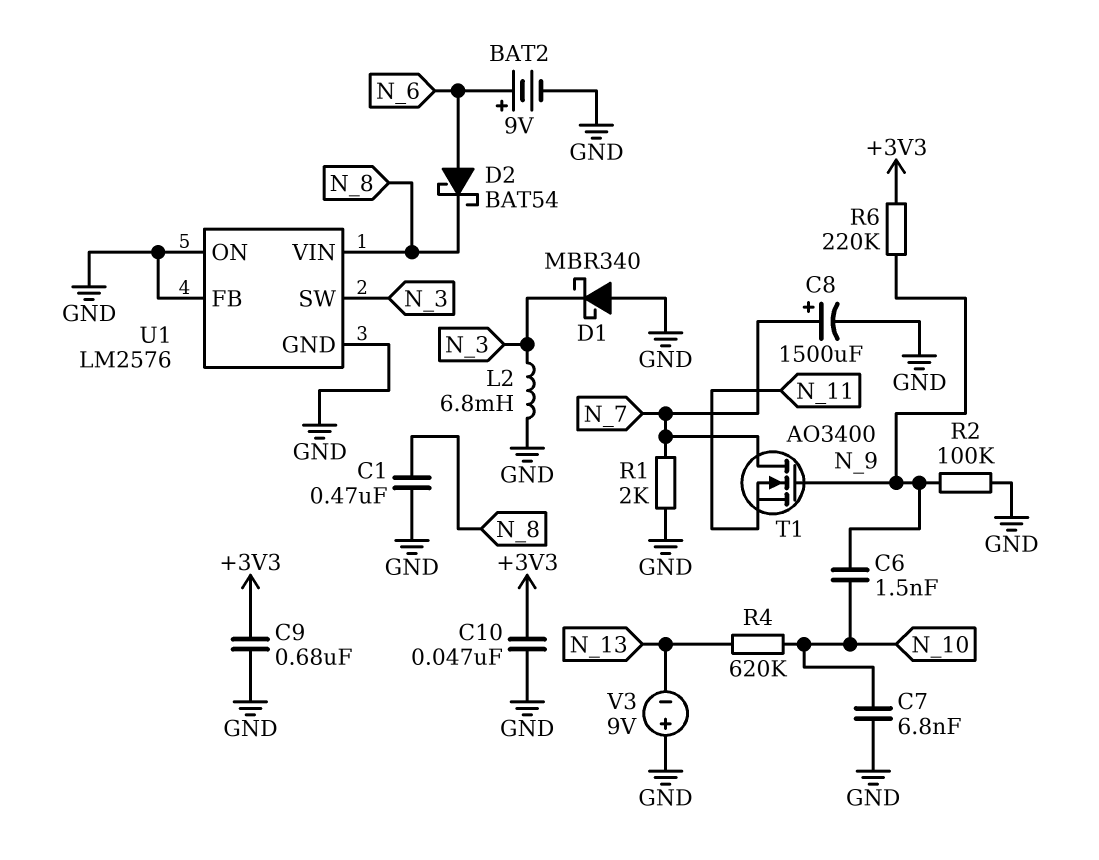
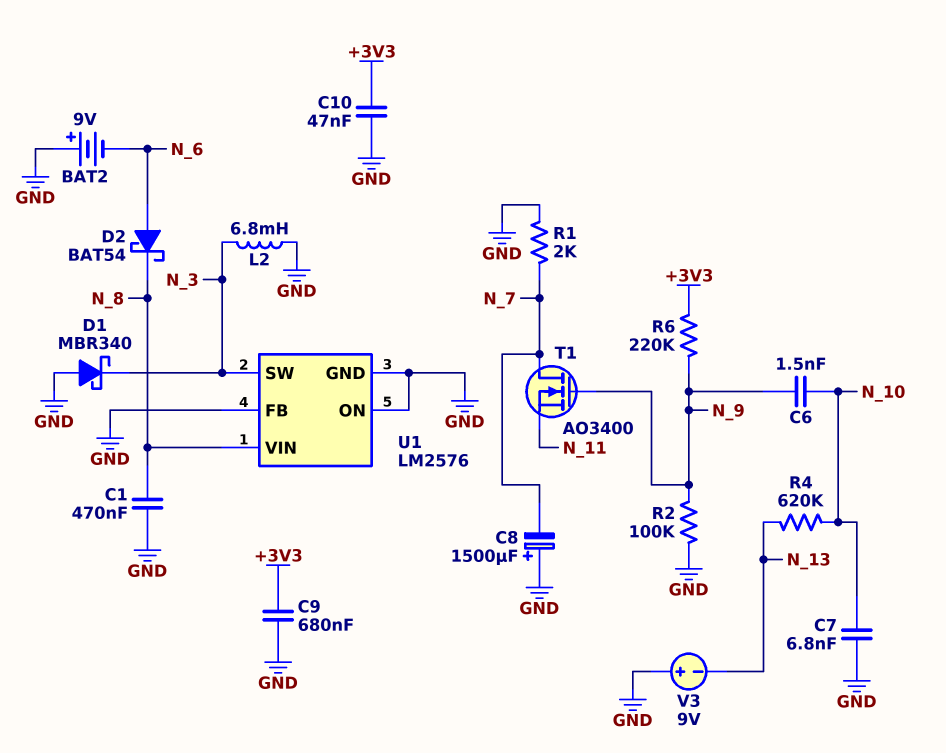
BAT2: 9V (plus N_6, minus GND) -> 9V (plus GND, minus N_6)
C8: 1500uF (plus N_7, minus GND) -> 1500uF (plus GND, minus N_7)

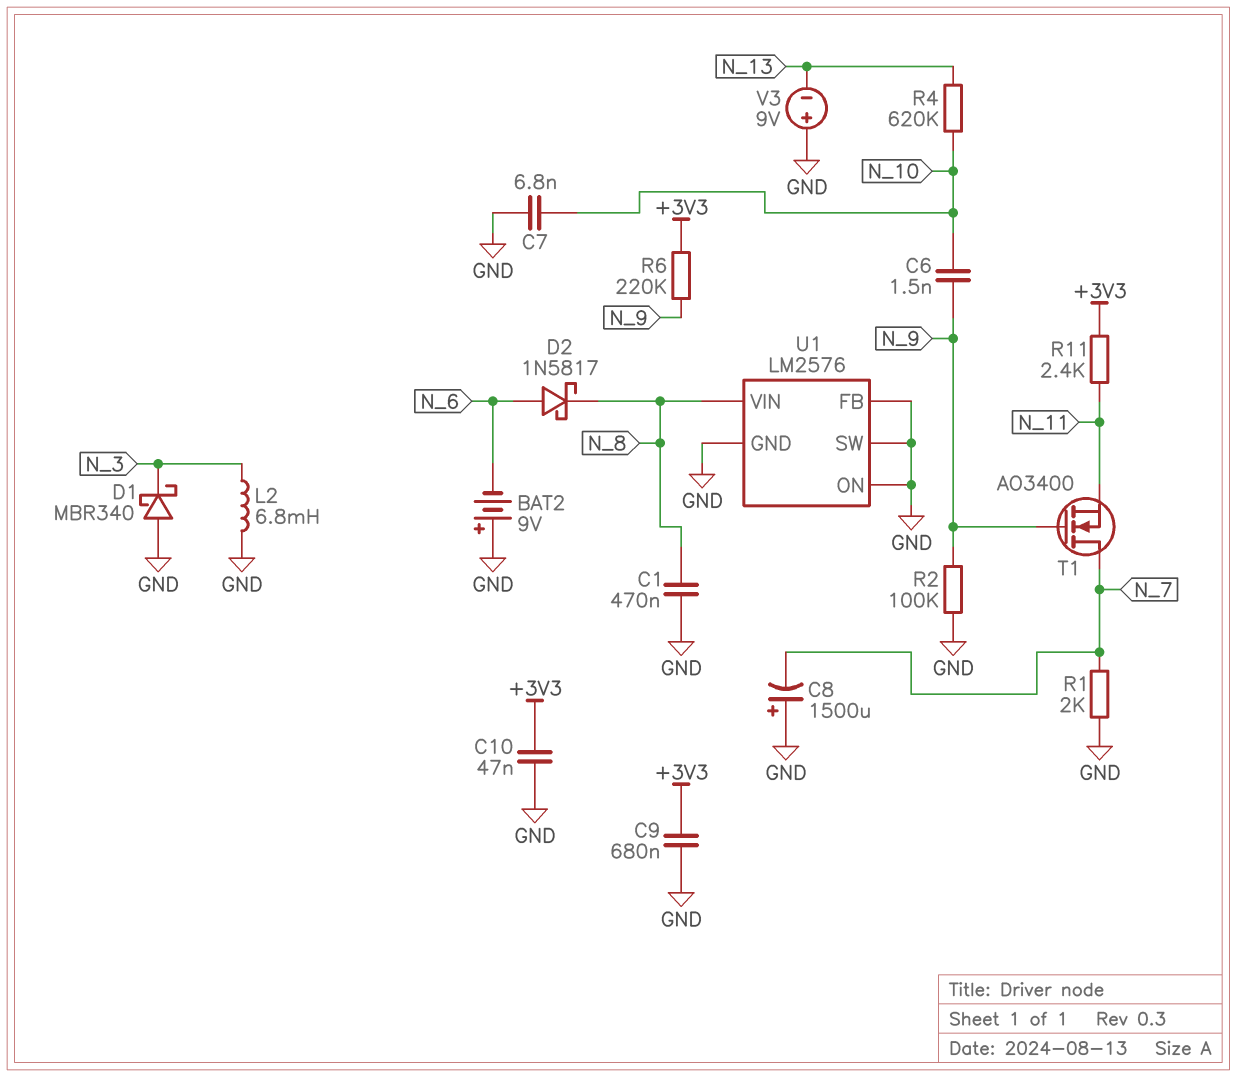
D2: schottky BAT54 (A N_6, K N_8) -> schottky 1N5817 (A N_6, K N_8)
R11: none -> 2.4k (+3V3, N_11)
U1 pin SW: N_3 -> GND

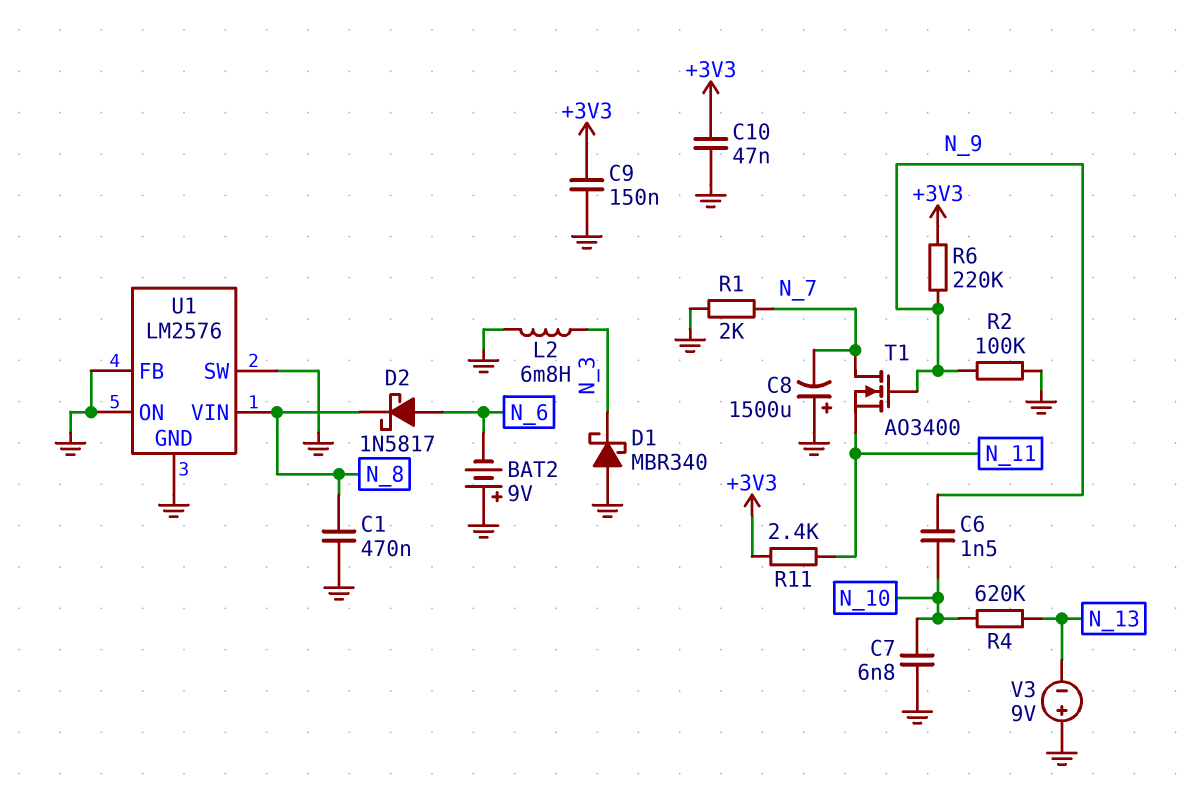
C9: 680nF (+3V3, GND) -> 150nF (+3V3, GND)

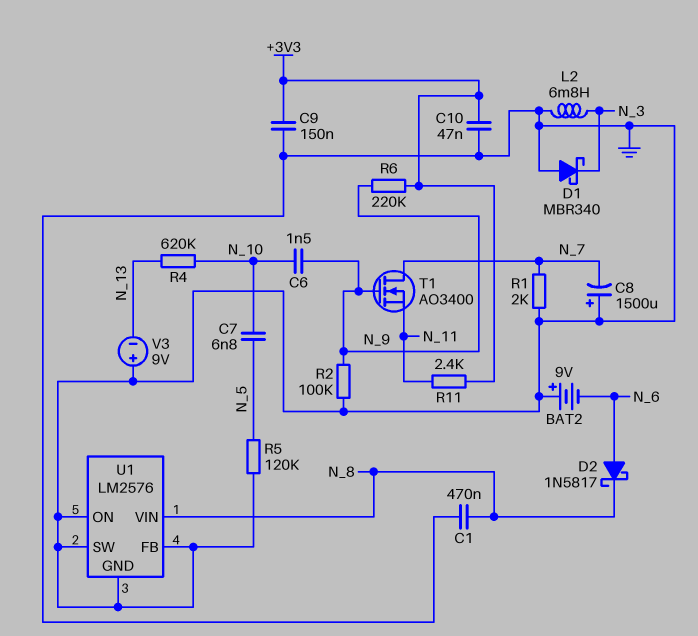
C7: 6.8nF (GND, N_10) -> 6.8nF (N_5, N_10)
R5: none -> 120k (GND, N_5)

